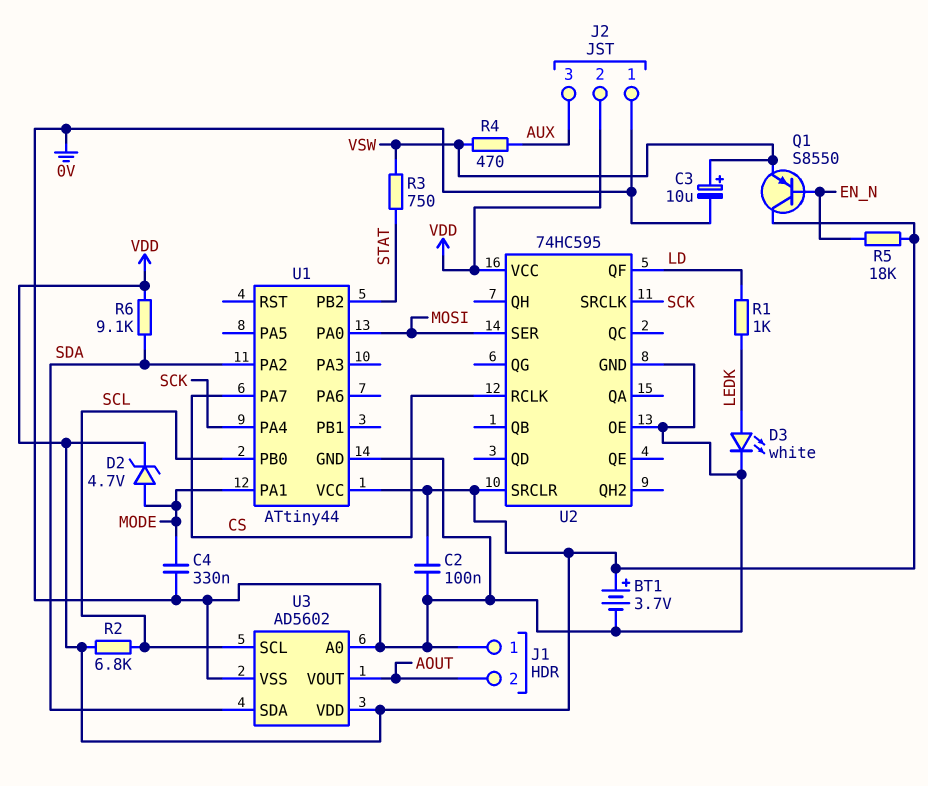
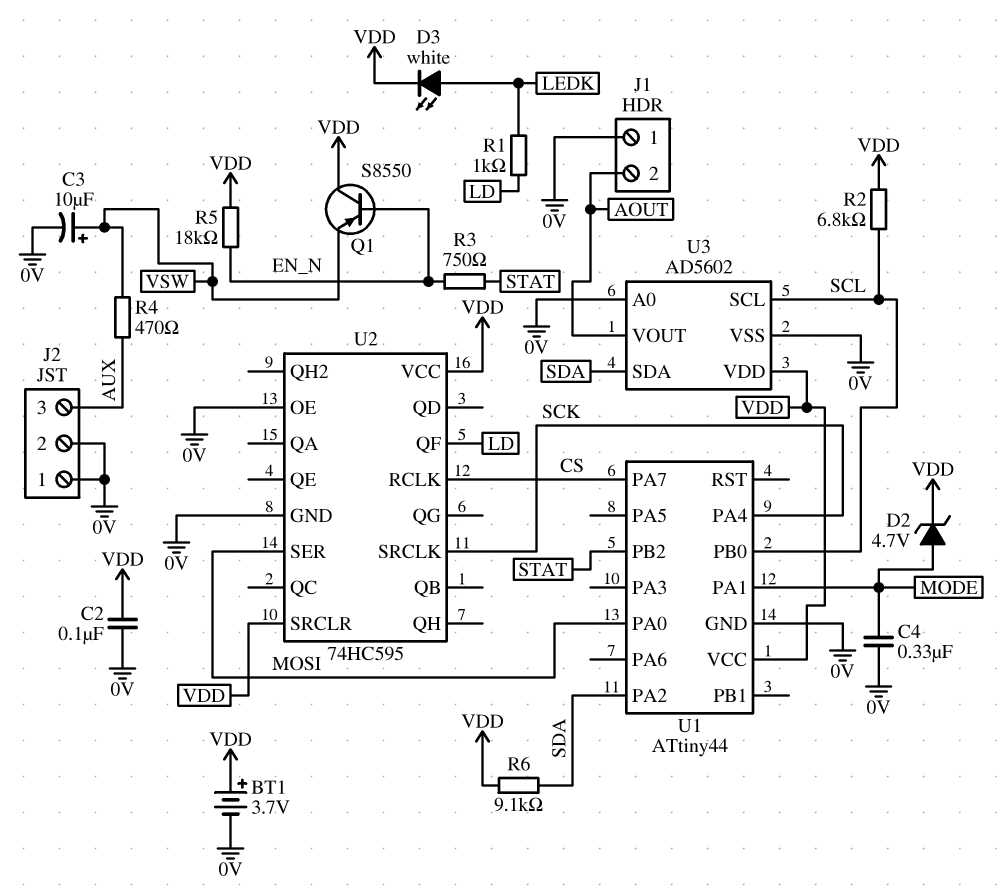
D3: LED white (A LEDK, K 0V) -> LED white (A LEDK, K VDD)
J2 pin 2: VDD -> 0V
R3: 750 (STAT, VSW) -> 750 (EN_N, STAT)

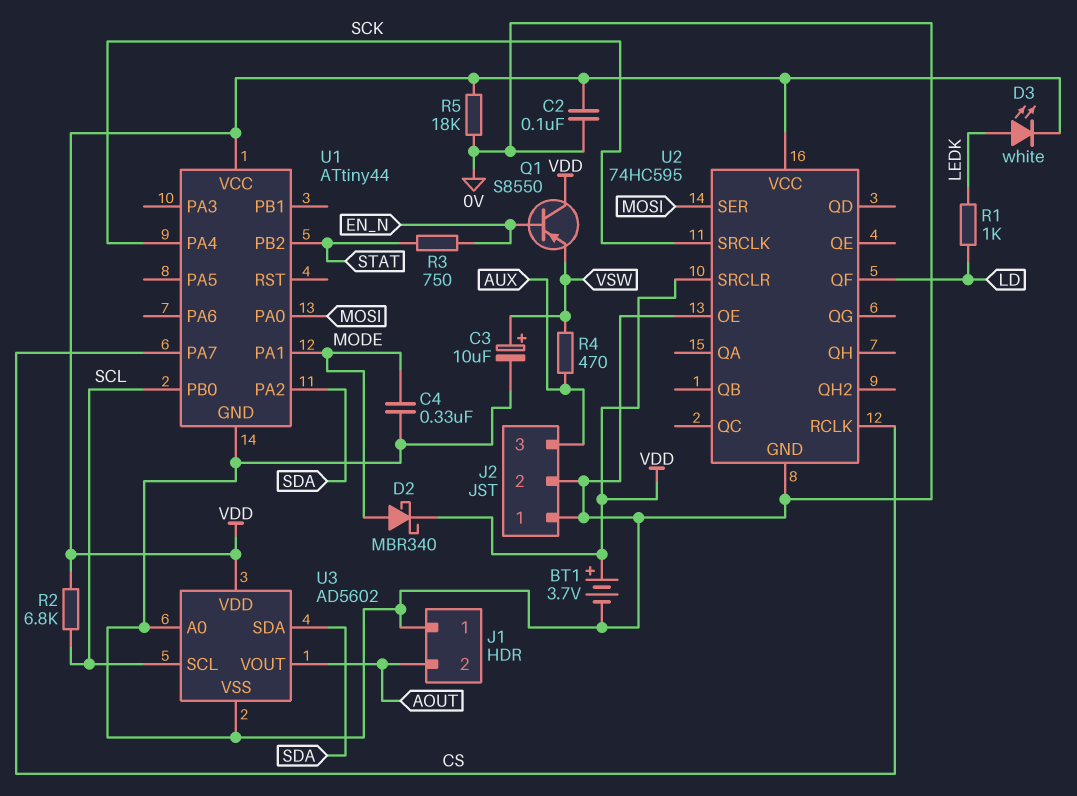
D2: zener 4.7V (A MODE, K VDD) -> schottky MBR340 (A MODE, K VDD)
R5: 18k (EN_N, VDD) -> 18k (0V, VDD)
R6: 9.1k (SDA, VDD) -> none

